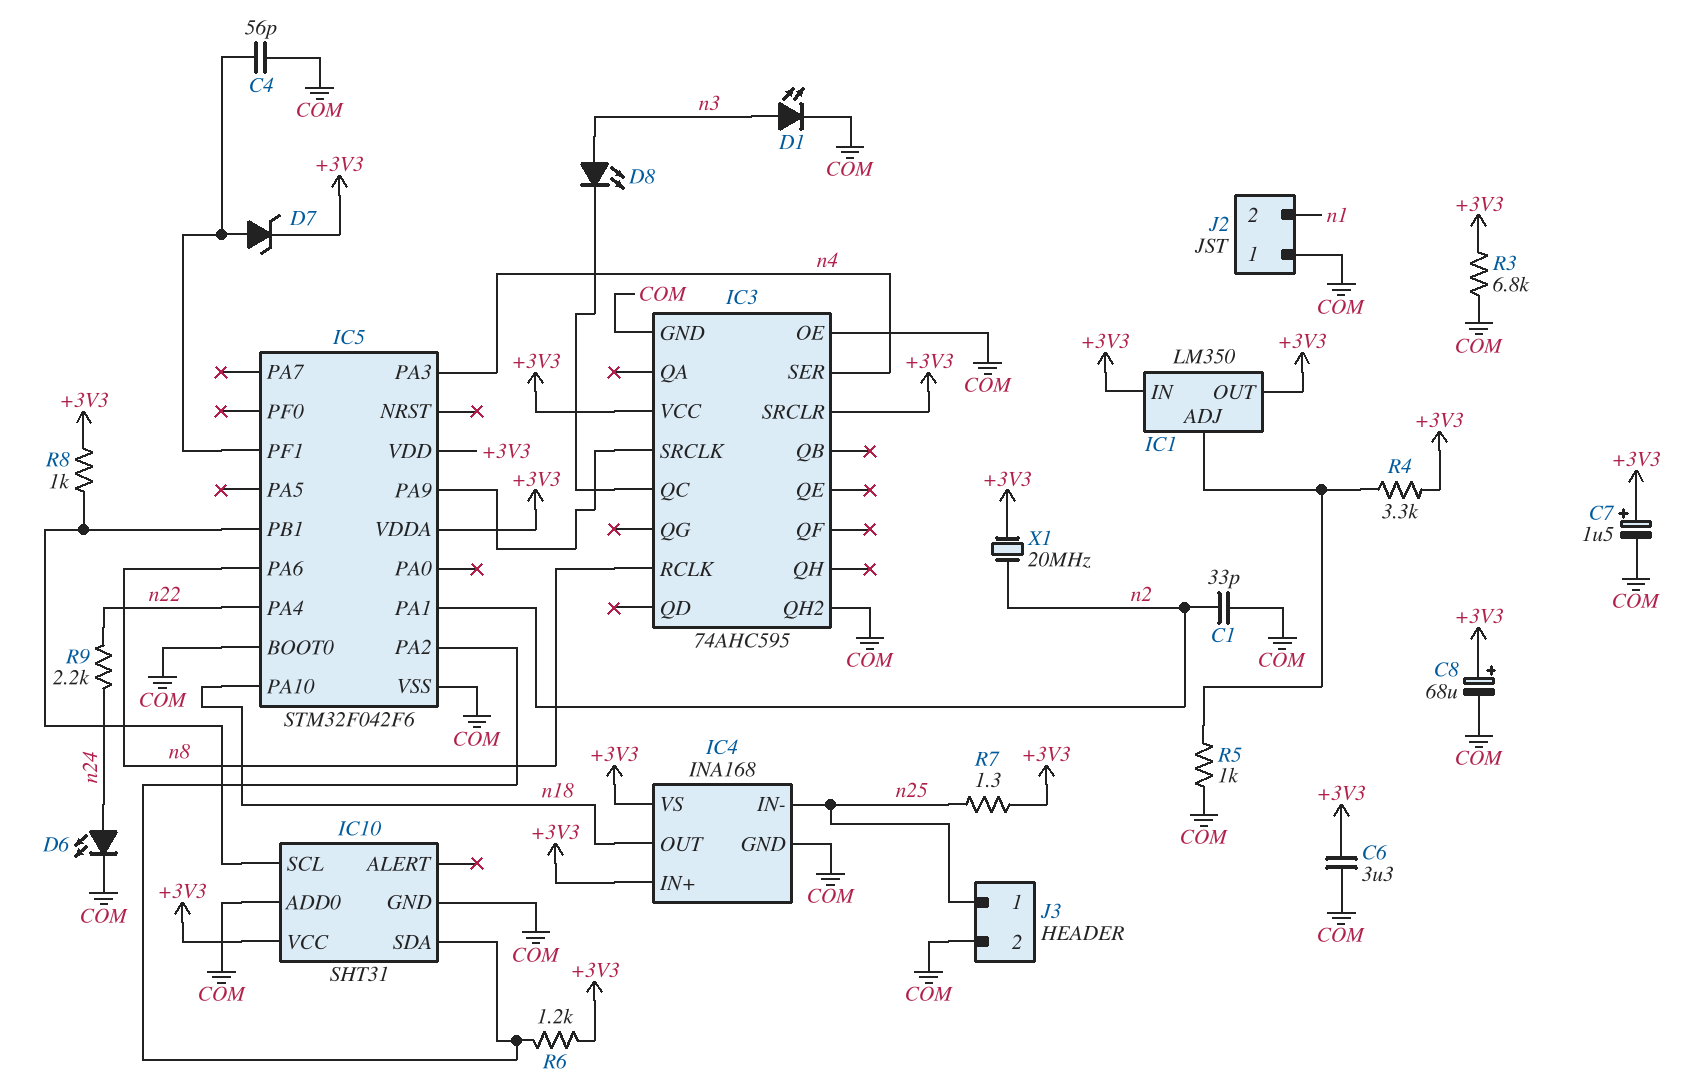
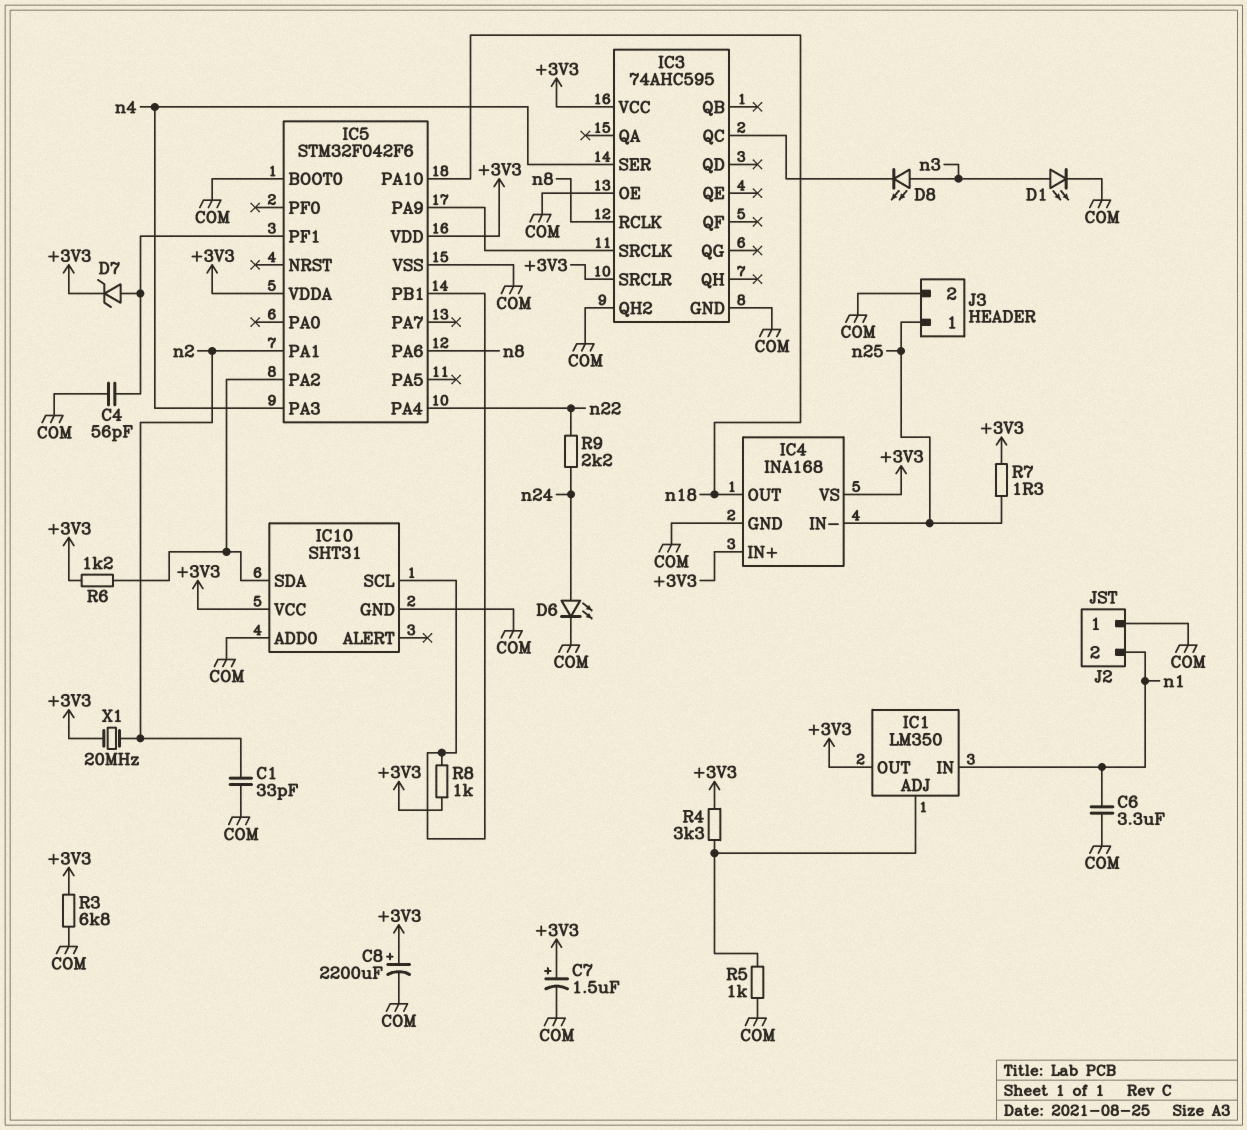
C6: 3.3uF (+3V3, COM) -> 3.3uF (COM, n1)
C8: 68uF (plus +3V3, minus COM) -> 2200uF (plus +3V3, minus COM)
IC1 pin IN: +3V3 -> n1

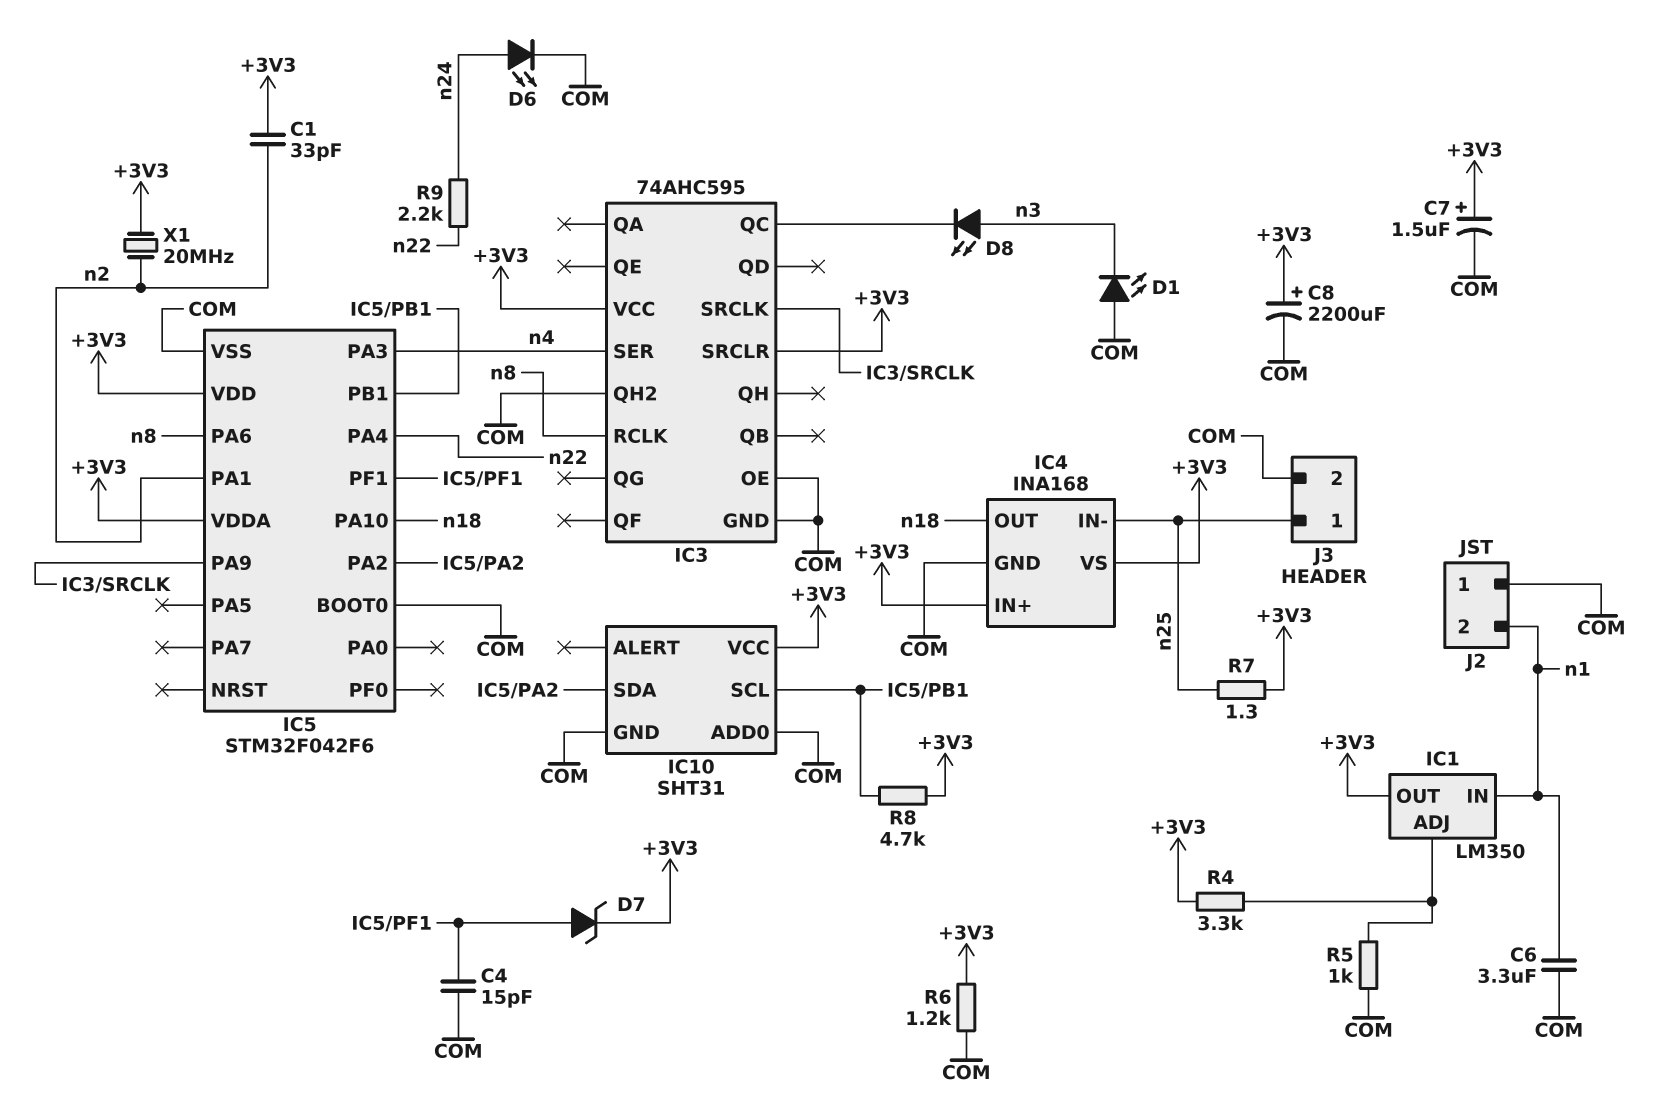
C1: 33pF (COM, n2) -> 33pF (+3V3, n2)
C4: 56pF (COM, IC5/PF1) -> 15pF (COM, IC5/PF1)
D1: LED (A n3, K COM) -> LED (A COM, K n3)
R3: 6.8k (+3V3, COM) -> none
R6: 1.2k (+3V3, IC5/PA2) -> 1.2k (+3V3, COM)
R8: 1k (+3V3, IC5/PB1) -> 4.7k (+3V3, IC5/PB1)

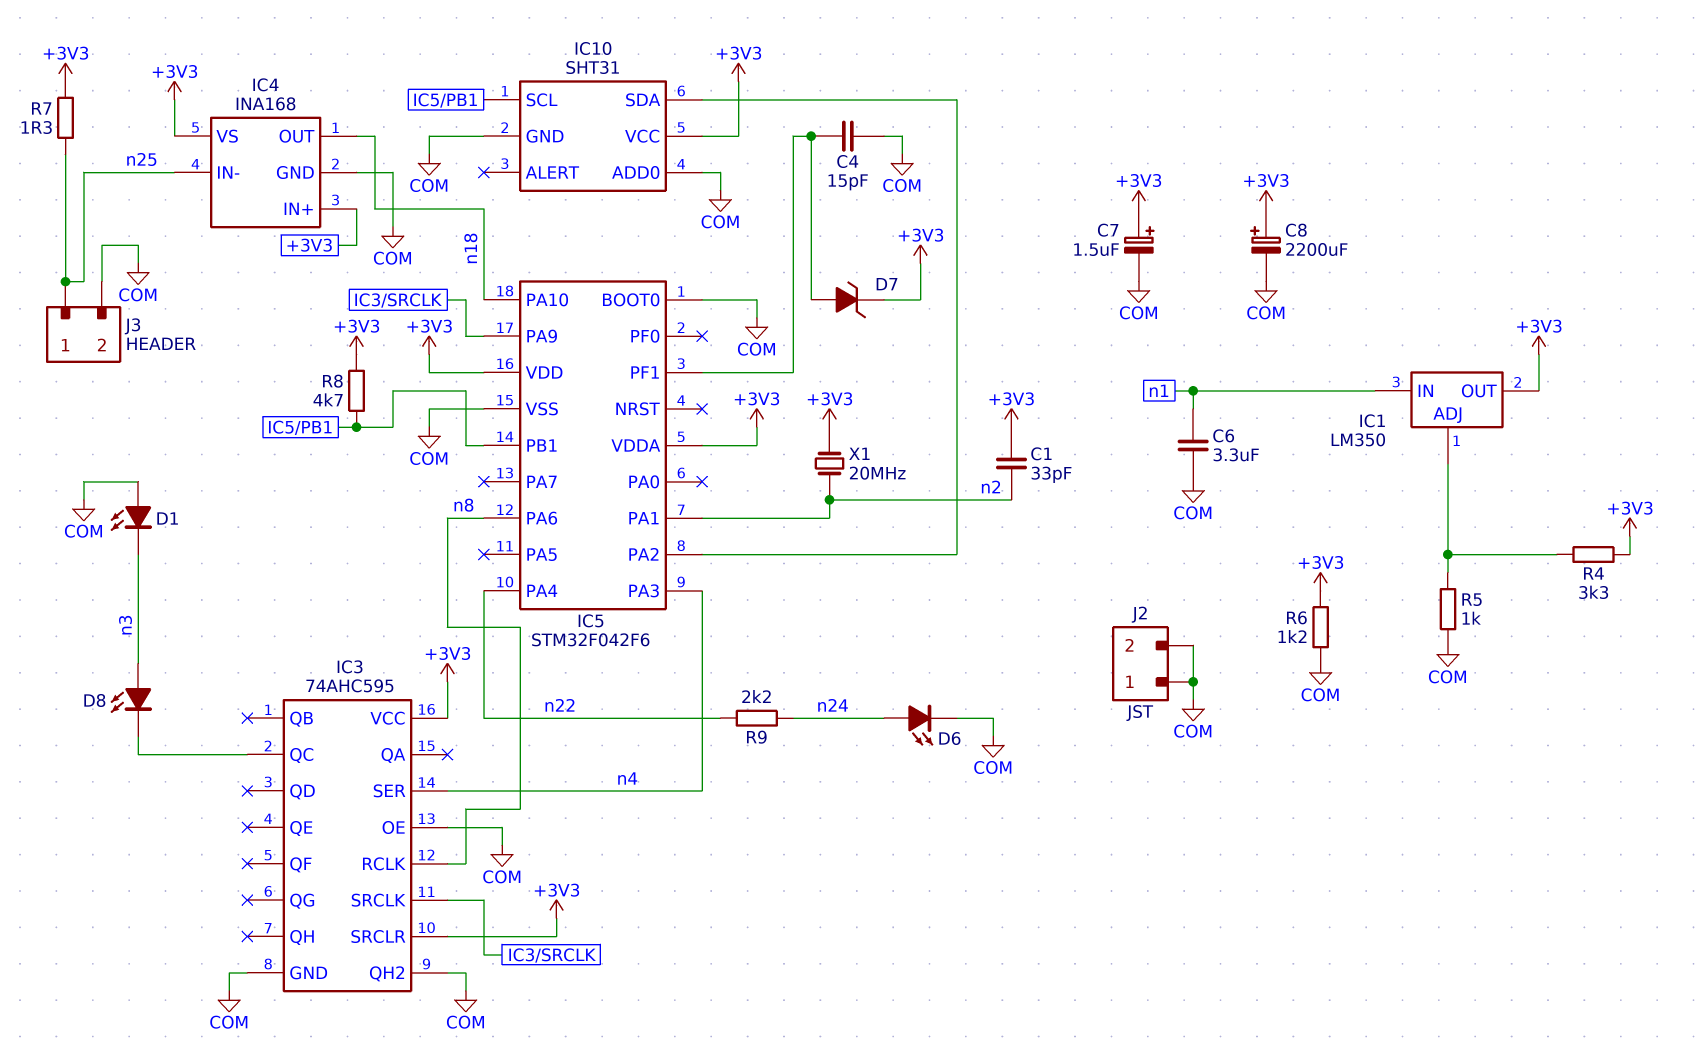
J2 pin 2: n1 -> COM

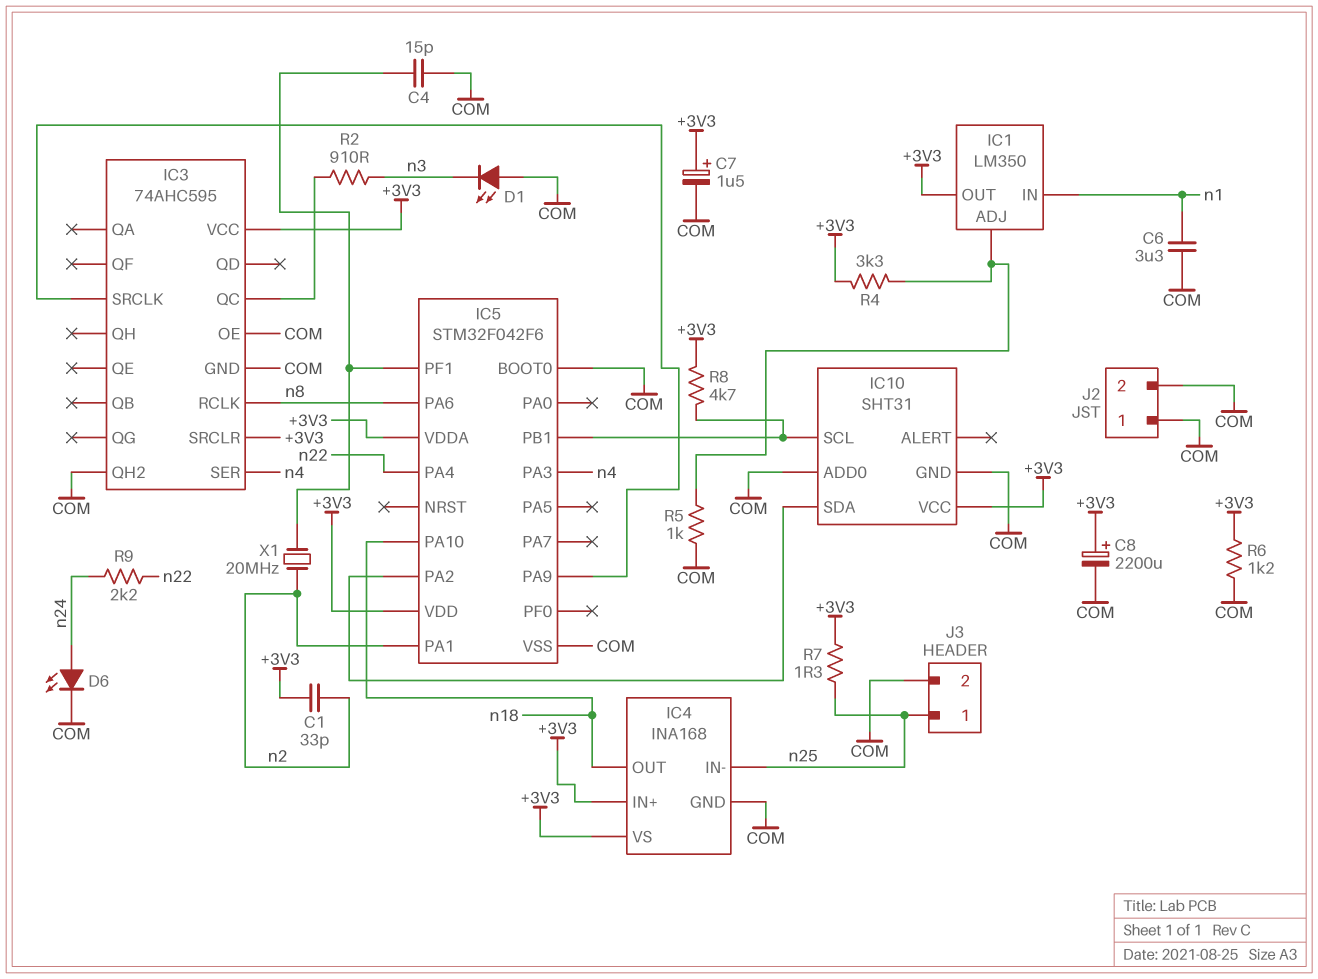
D7: zener (A IC5/PF1, K +3V3) -> none
D8: LED (A n3, K IC3/QC) -> none
R2: none -> 910 (IC3/QC, n3)
X1: 20MHz (+3V3, n2) -> 20MHz (IC5/PF1, n2)

